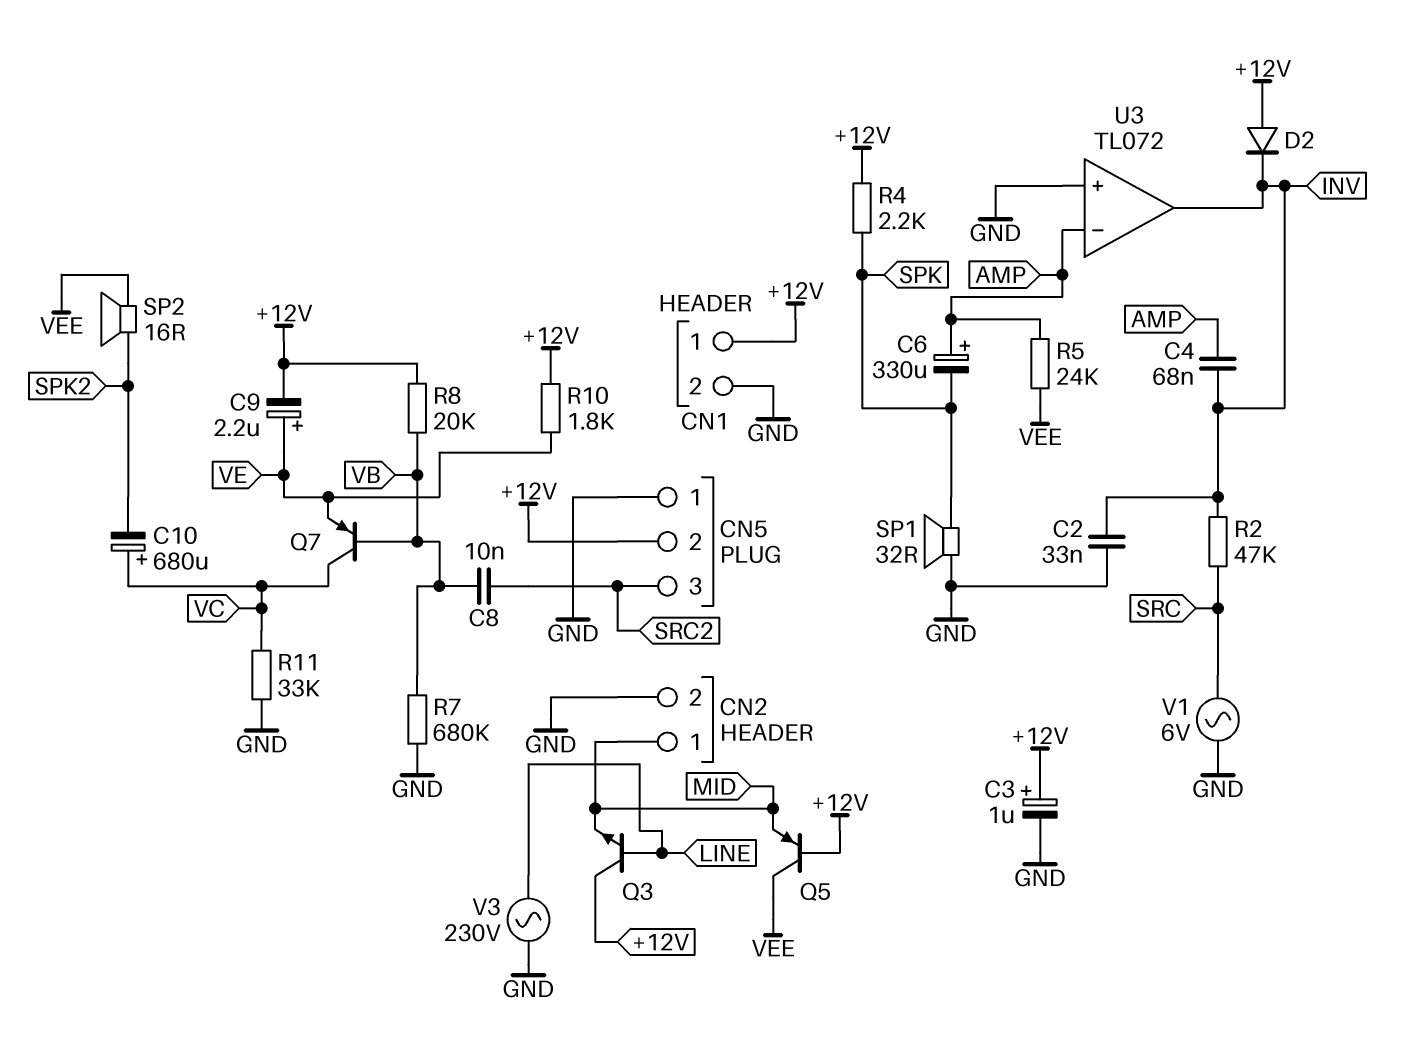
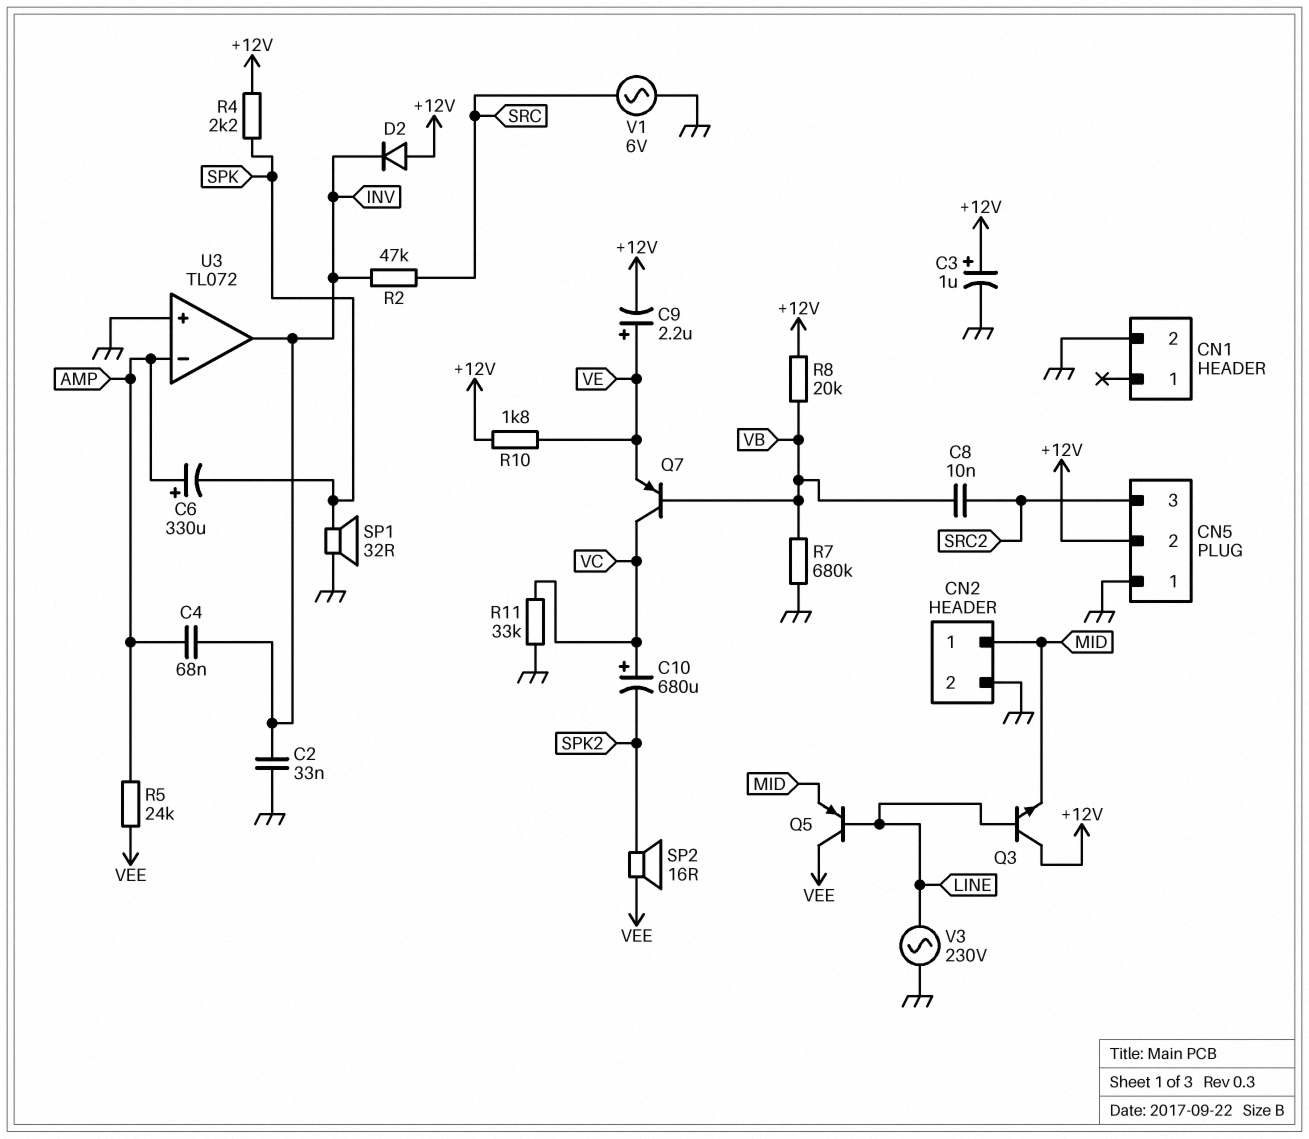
CN1 pin 1: +12V -> none
Q5: PNP (B +12V, C VEE, E MID) -> PNP (B LINE, C VEE, E MID)

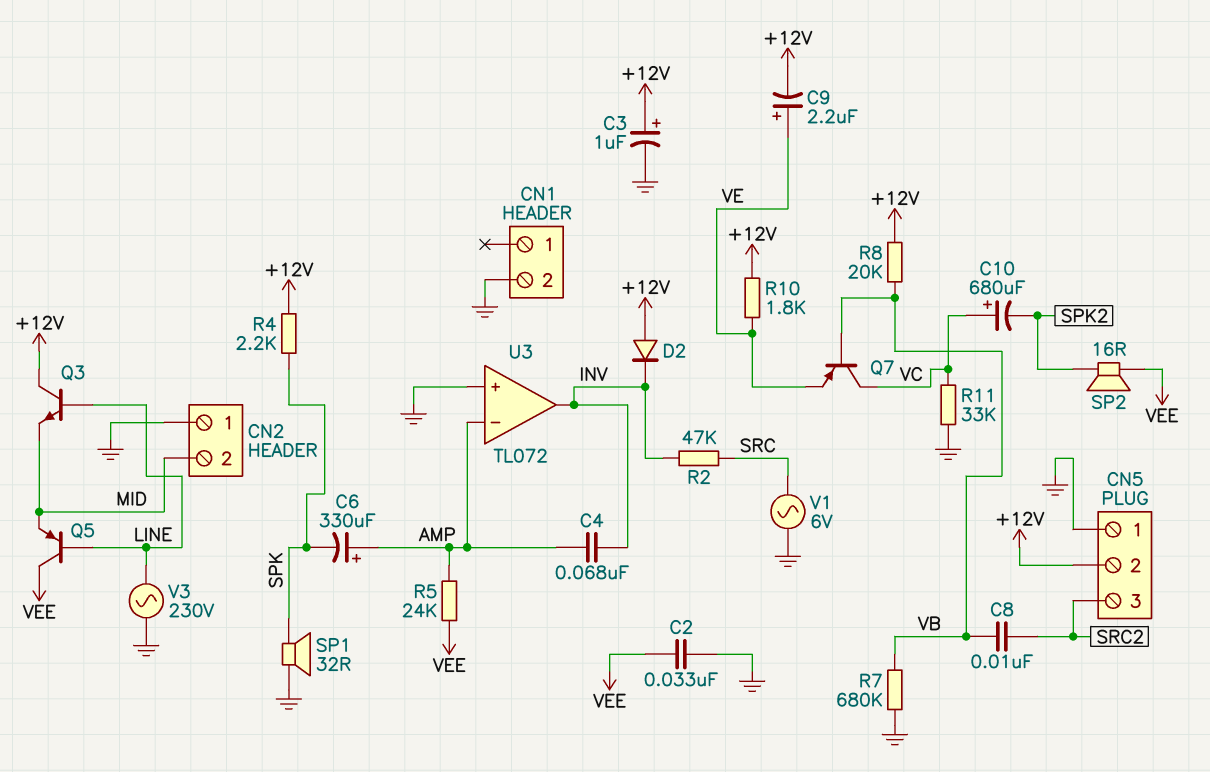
C2: 33nF (GND, INV) -> 33nF (GND, VEE)
CN2 pin 1: MID -> GND
CN2 pin 2: GND -> MID

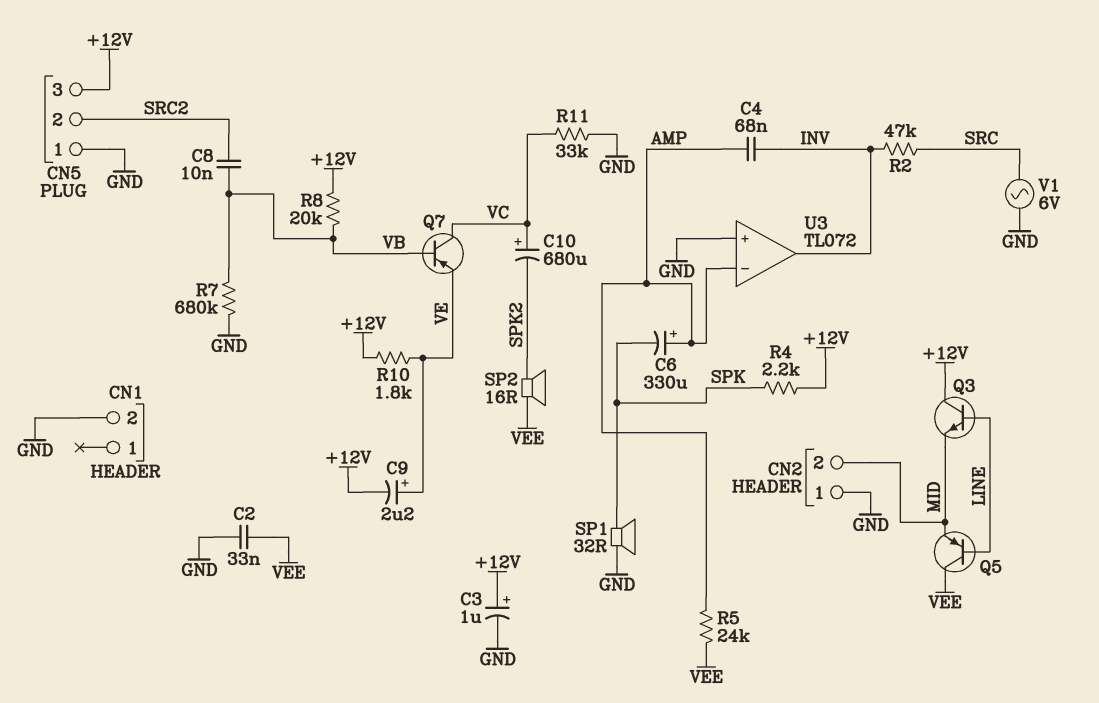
CN5 pin 2: +12V -> SRC2
CN5 pin 3: SRC2 -> +12V
D2: diode (A +12V, K INV) -> none
V3: AC 230V (GND, LINE) -> none

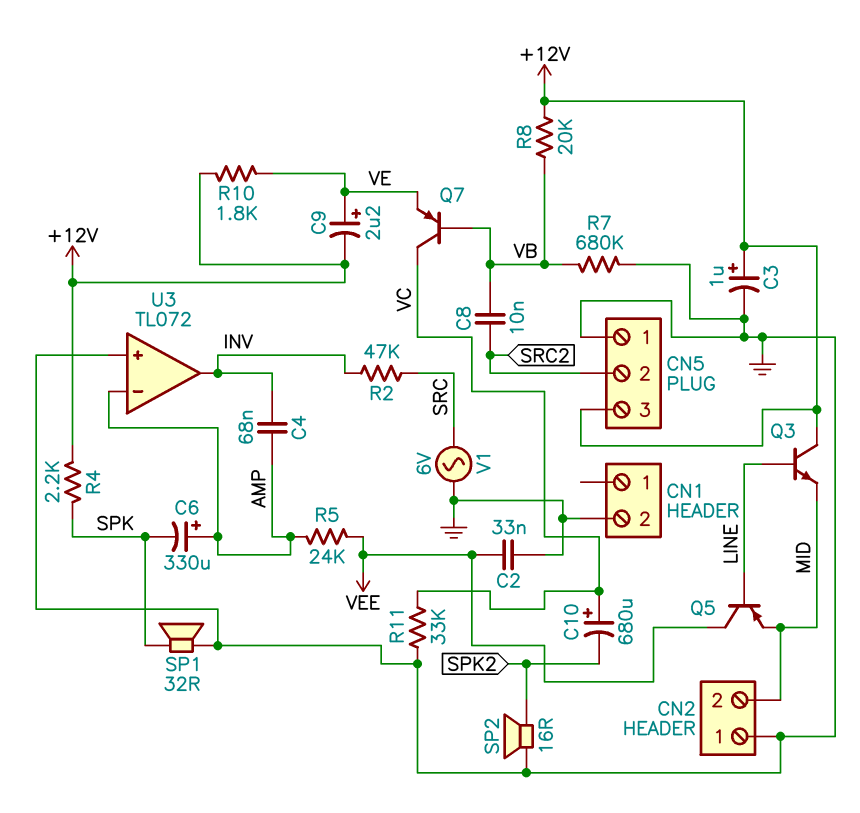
SP2: speaker 16R (SPK2, VEE) -> speaker 16R (GND, SPK2)

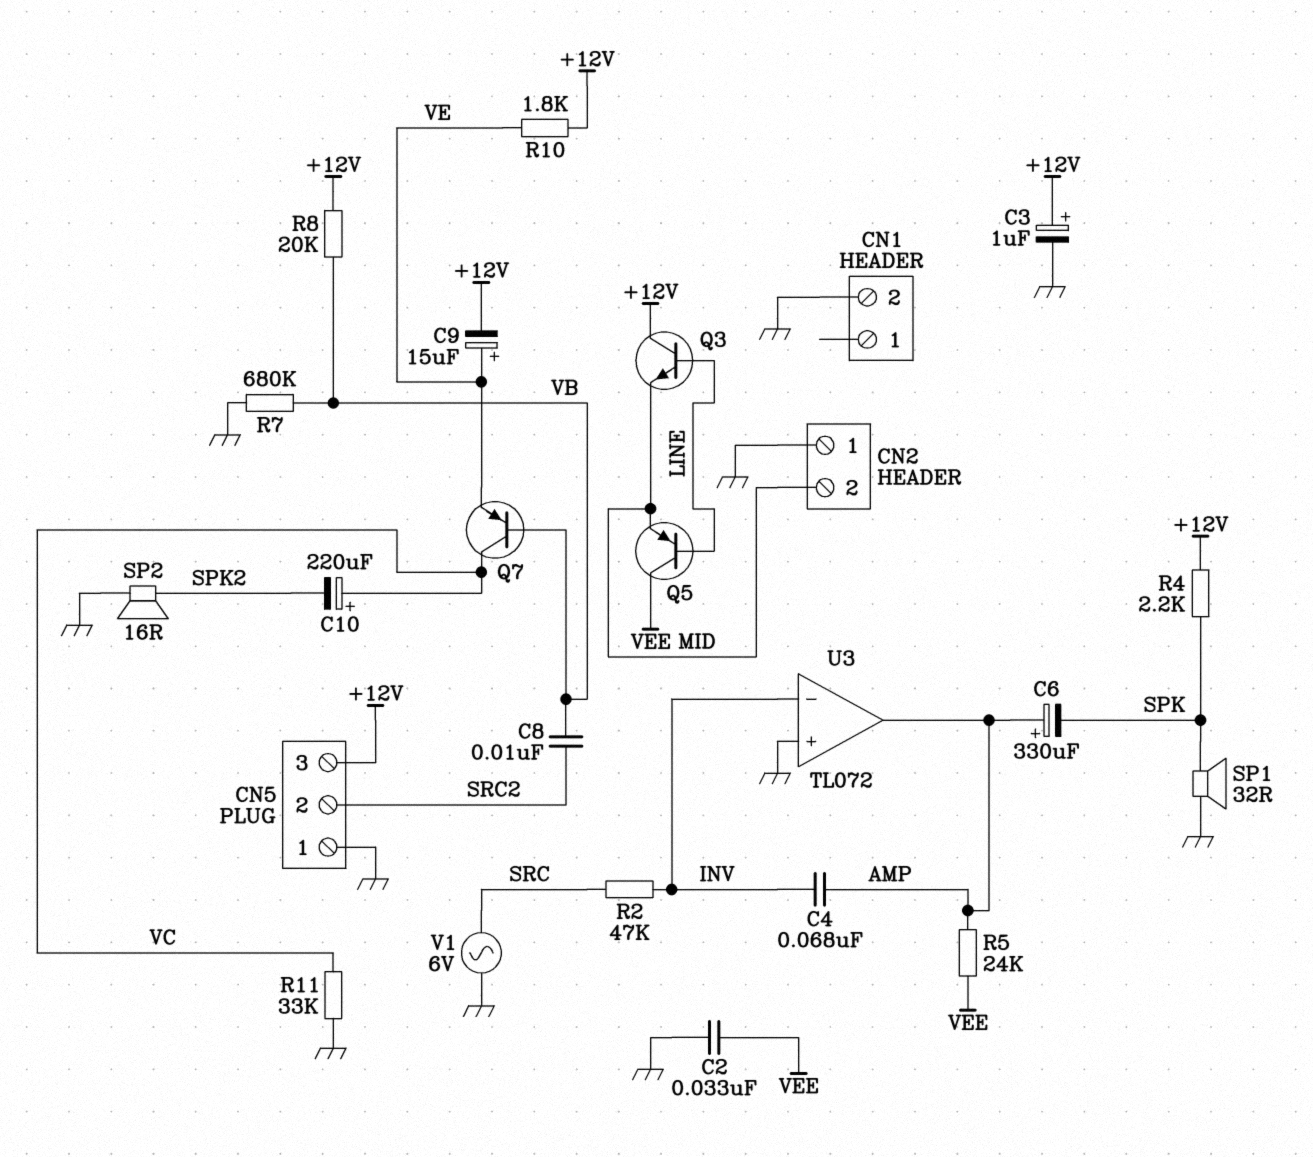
C9: 2.2uF (plus VE, minus +12V) -> 15uF (plus VE, minus +12V)
C10: 680uF (plus VC, minus SPK2) -> 220uF (plus VC, minus SPK2)
U3 pin in-: AMP -> INV
U3 pin out: INV -> AMP

